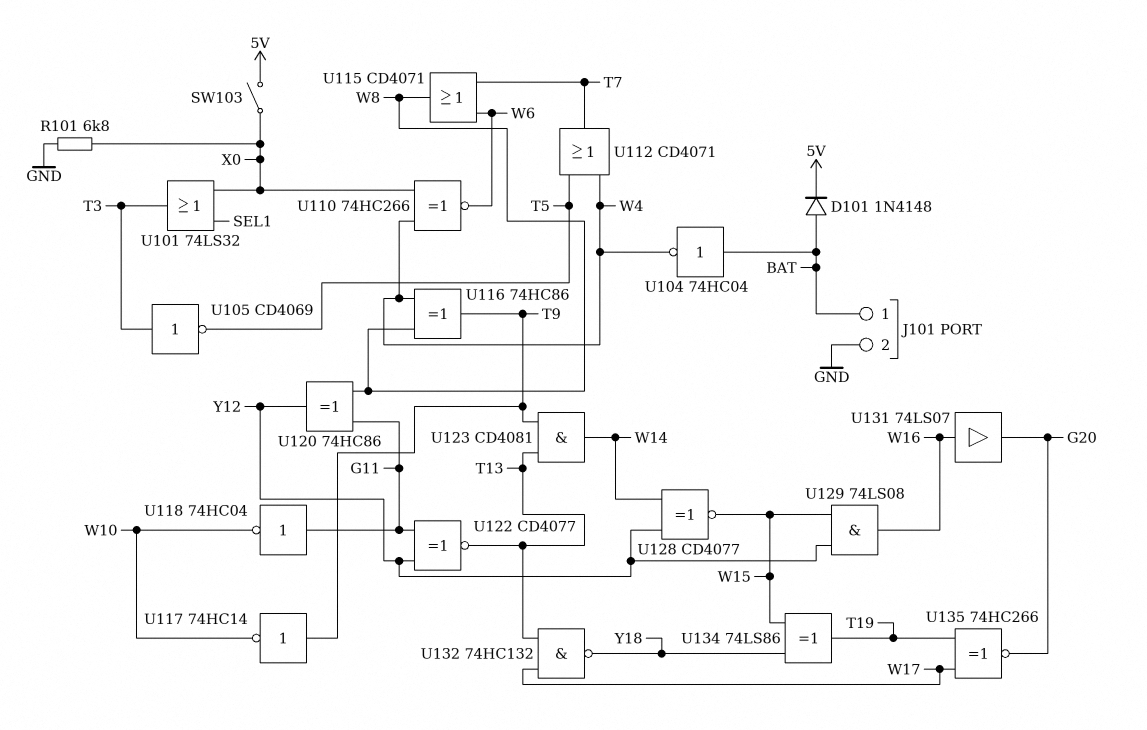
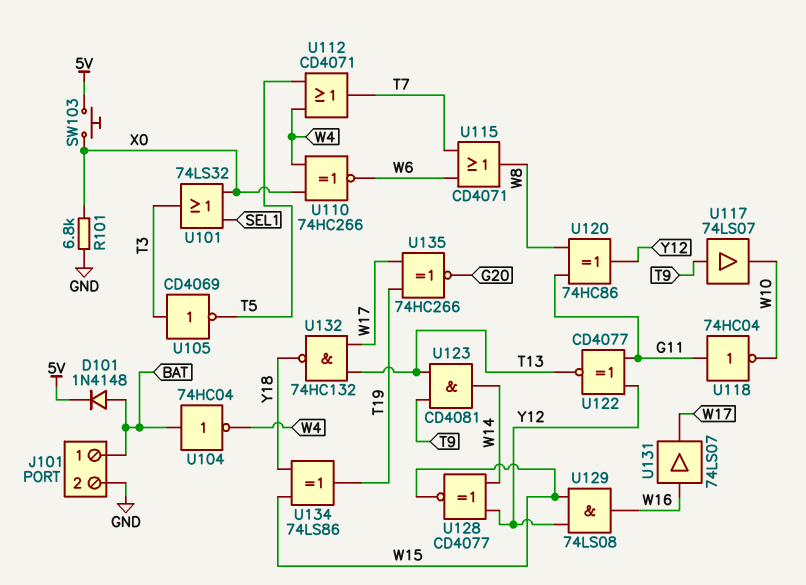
SW103: switch (5V, X0) -> button (5V, X0)
U116: XOR 74HC86 (in W4, in W8, out T9) -> none
U117: NOT 74HC14 (in T9, out W10) -> buffer 74LS07 (in T9, out W10)
U131: buffer 74LS07 (in W16, out G20) -> buffer 74LS07 (in W16, out W17)

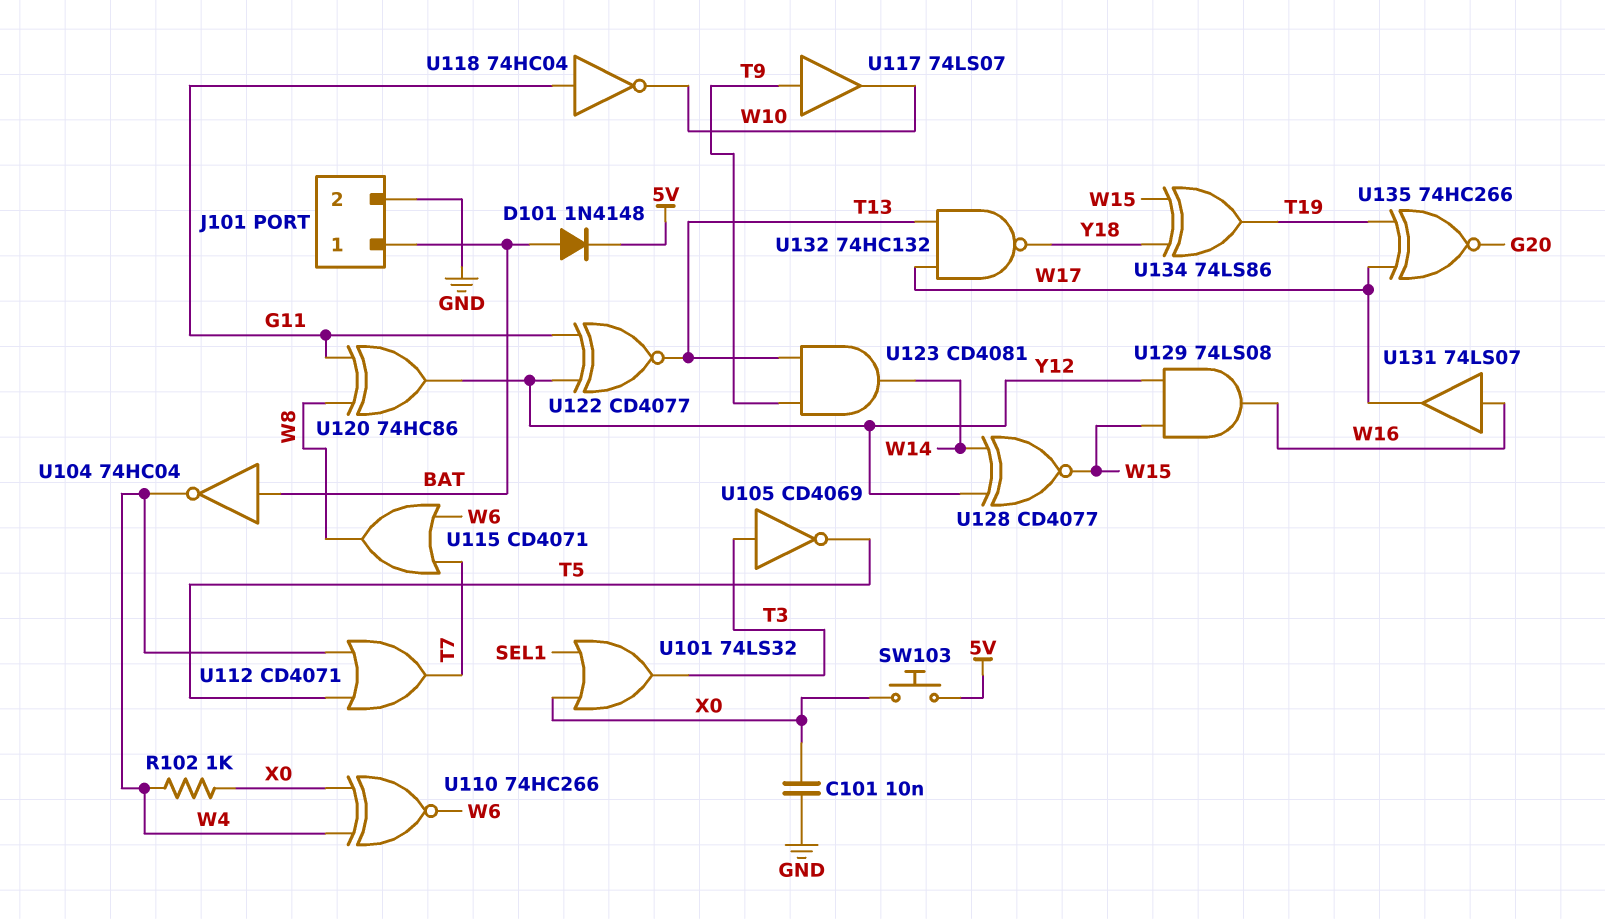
C101: none -> 10nF (GND, X0)
R101: 6.8k (GND, X0) -> none
R102: none -> 1k (W4, X0)

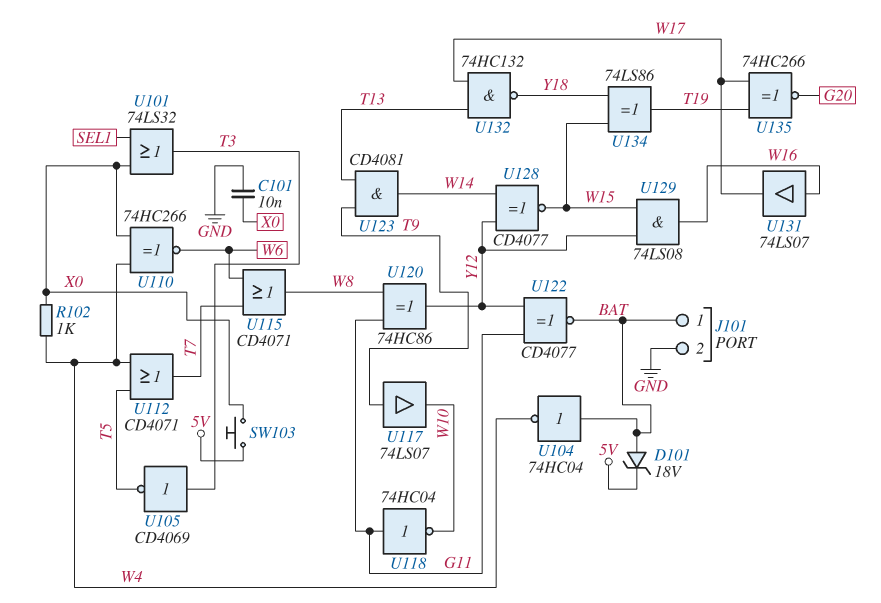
D101: diode 1N4148 (A BAT, K 5V) -> zener 18V (A BAT, K 5V)
U122: XNOR CD4077 (in G11, in Y12, out T13) -> XNOR CD4077 (in G11, in Y12, out BAT)

